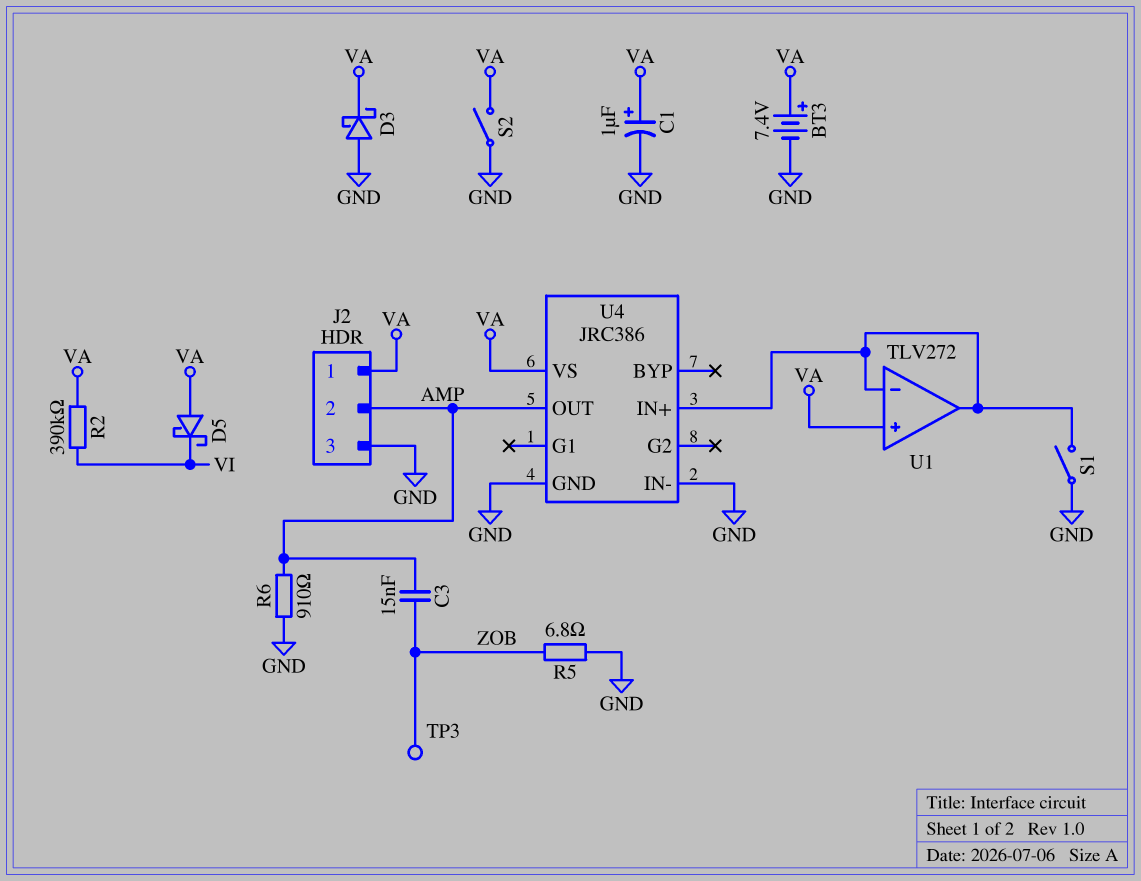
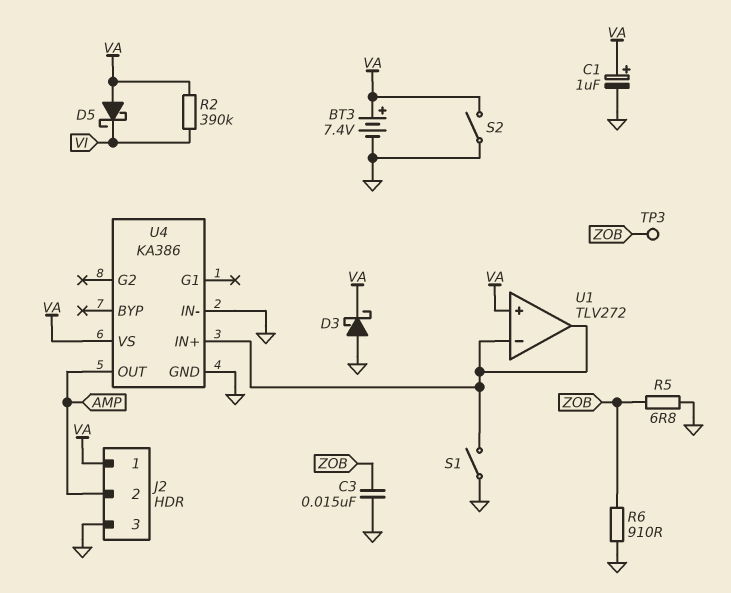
C3: 15nF (AMP, ZOB) -> 15nF (GND, ZOB)
R6: 910 (AMP, GND) -> 910 (GND, ZOB)
U4: JRC386 -> KA386

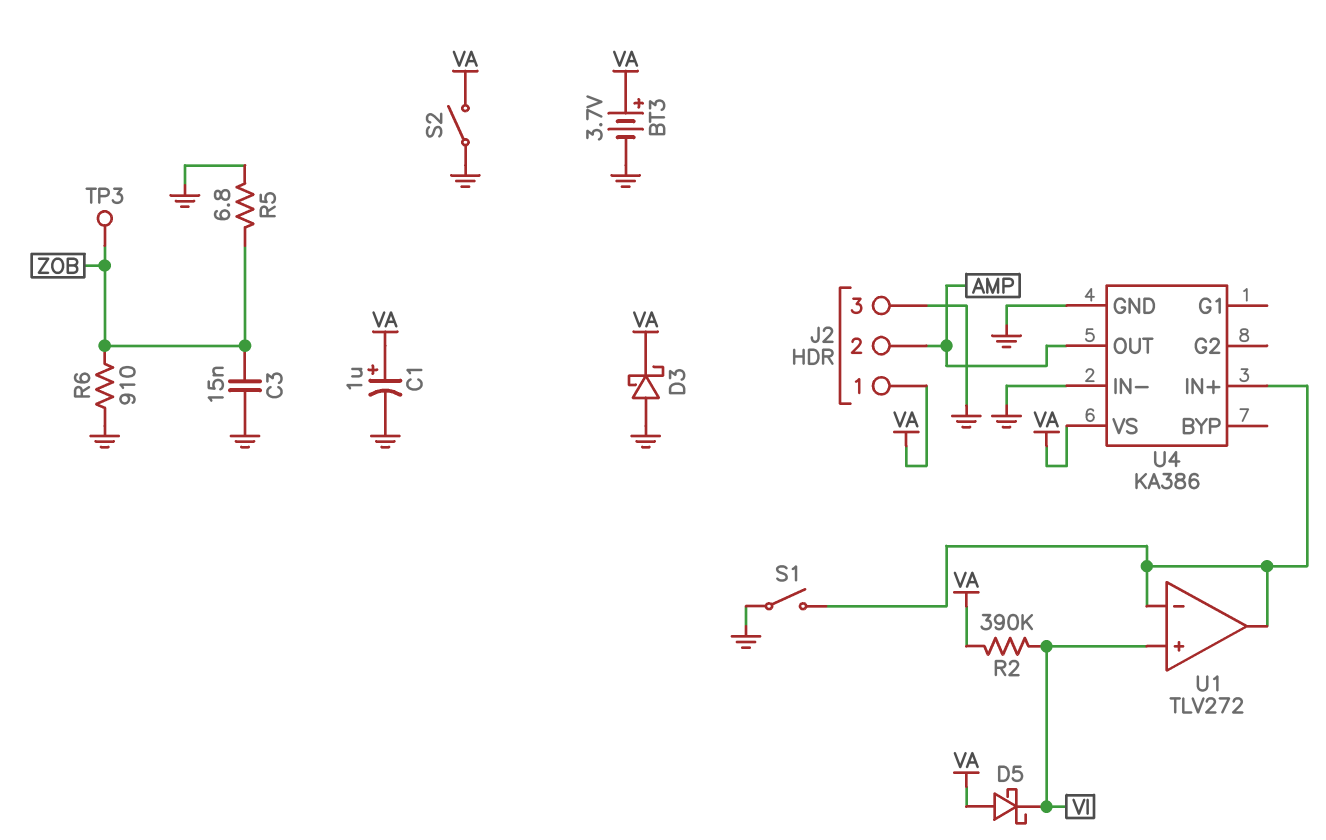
BT3: 7.4V (plus VA, minus GND) -> 3.7V (plus VA, minus GND)
U1 pin in+: VA -> VI

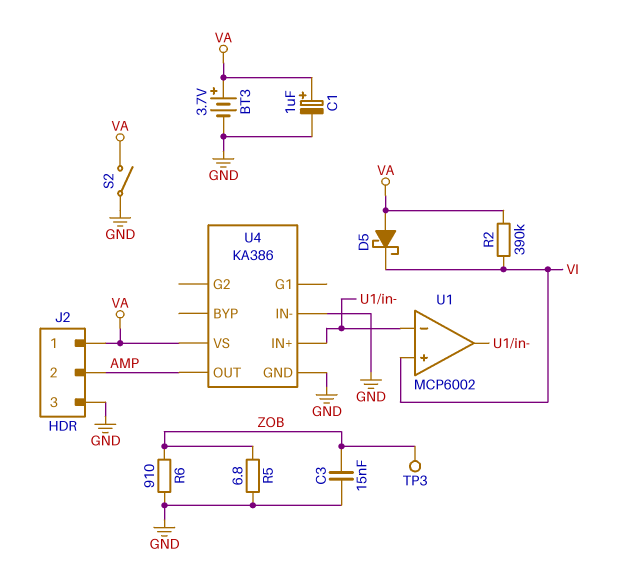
D3: schottky (A GND, K VA) -> none
S1: switch (GND, U1/in-) -> none
U1: TLV272 -> MCP6002

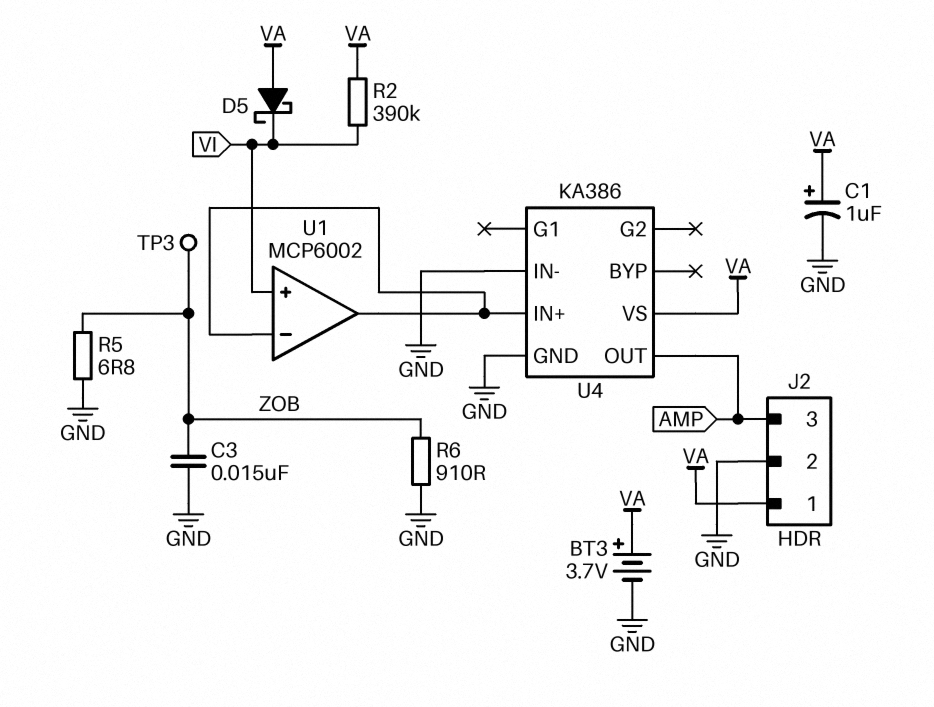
J2 pin 2: AMP -> GND
J2 pin 3: GND -> AMP
S2: switch (GND, VA) -> none

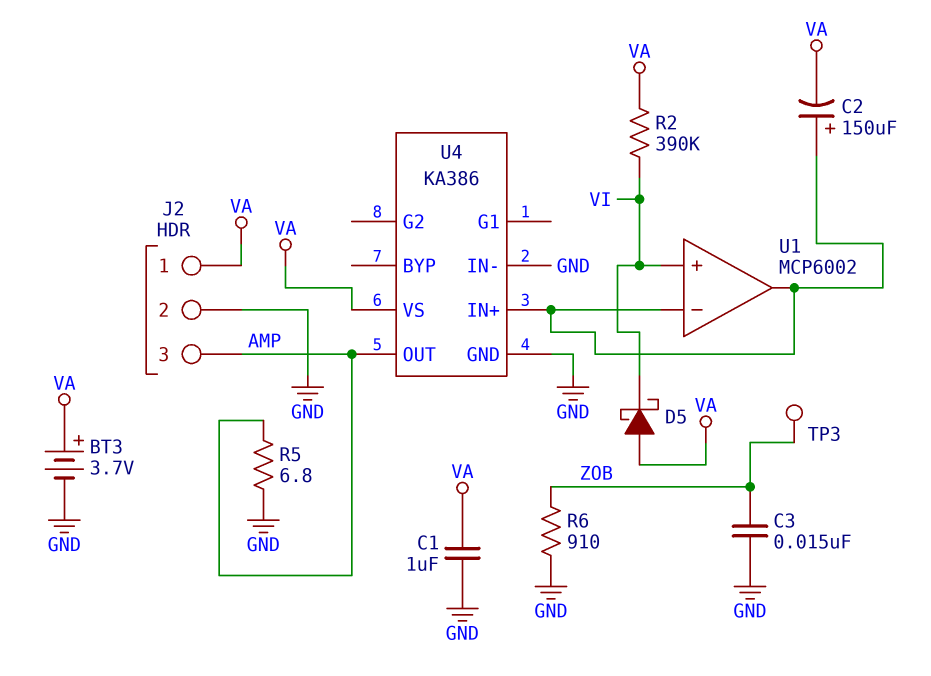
C1: 1uF (plus VA, minus GND) -> 1uF (GND, VA)
C2: none -> 150uF (plus U1/in-, minus VA)
R5: 6.8 (GND, ZOB) -> 6.8 (AMP, GND)

